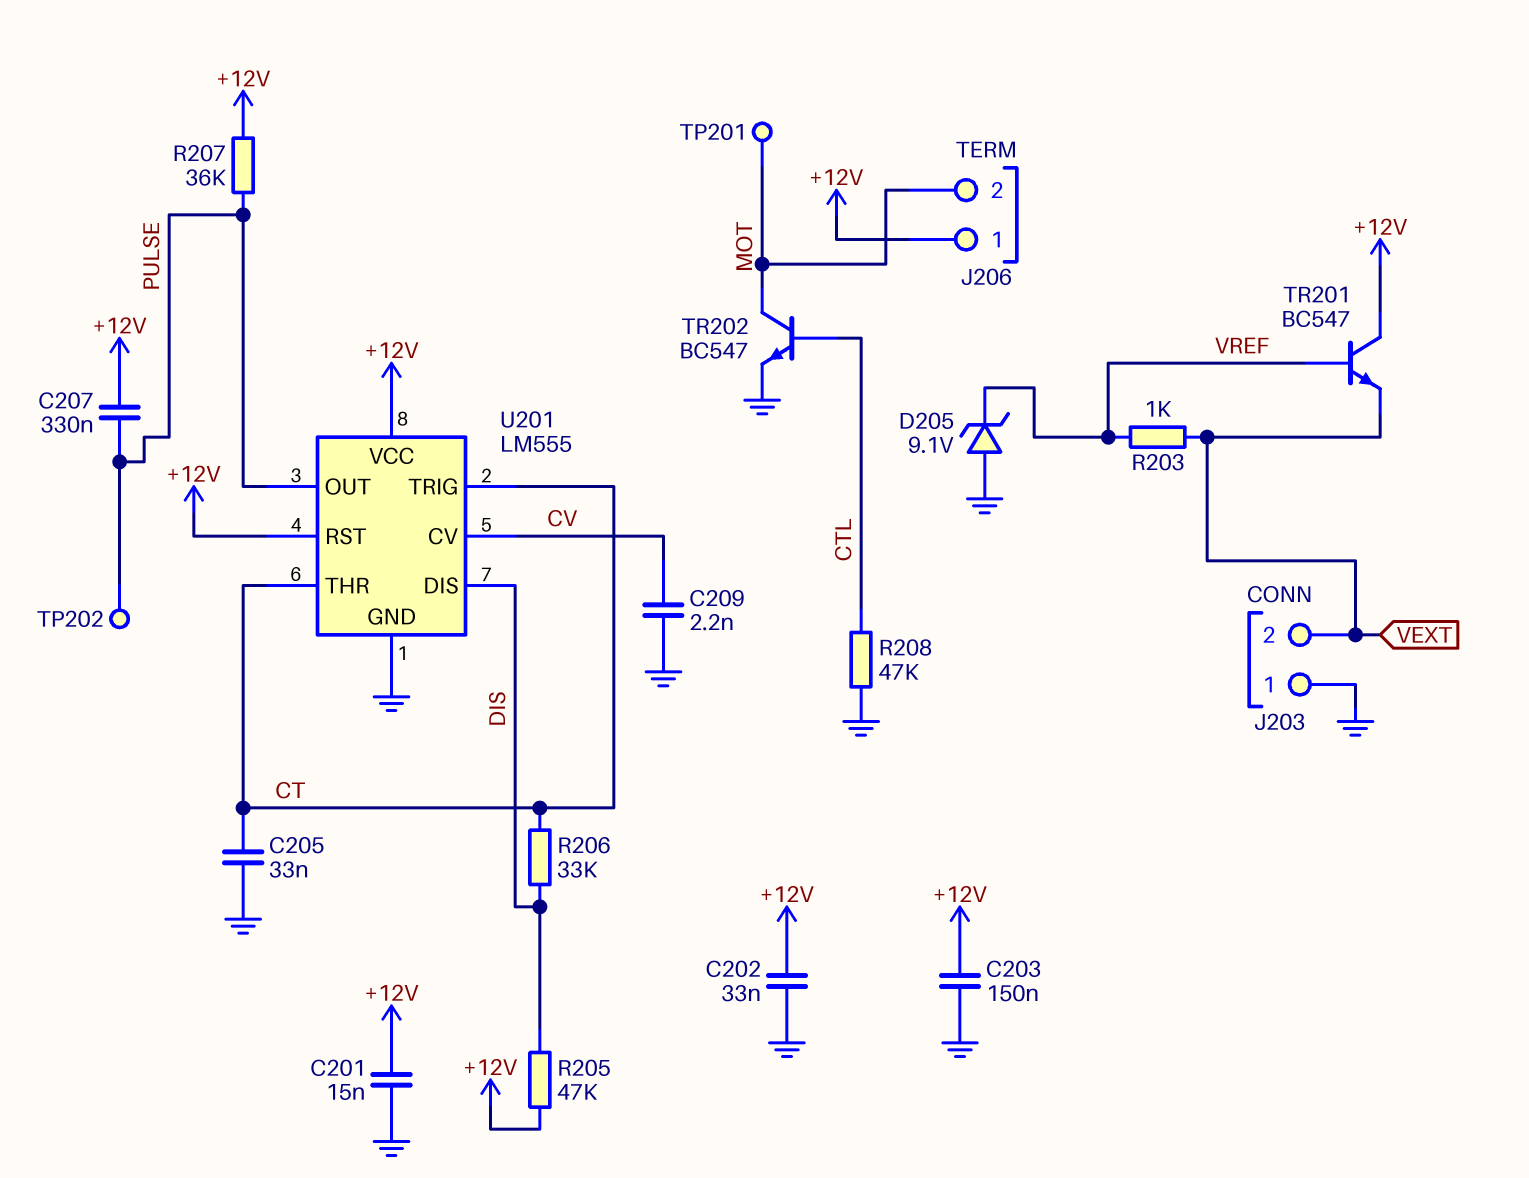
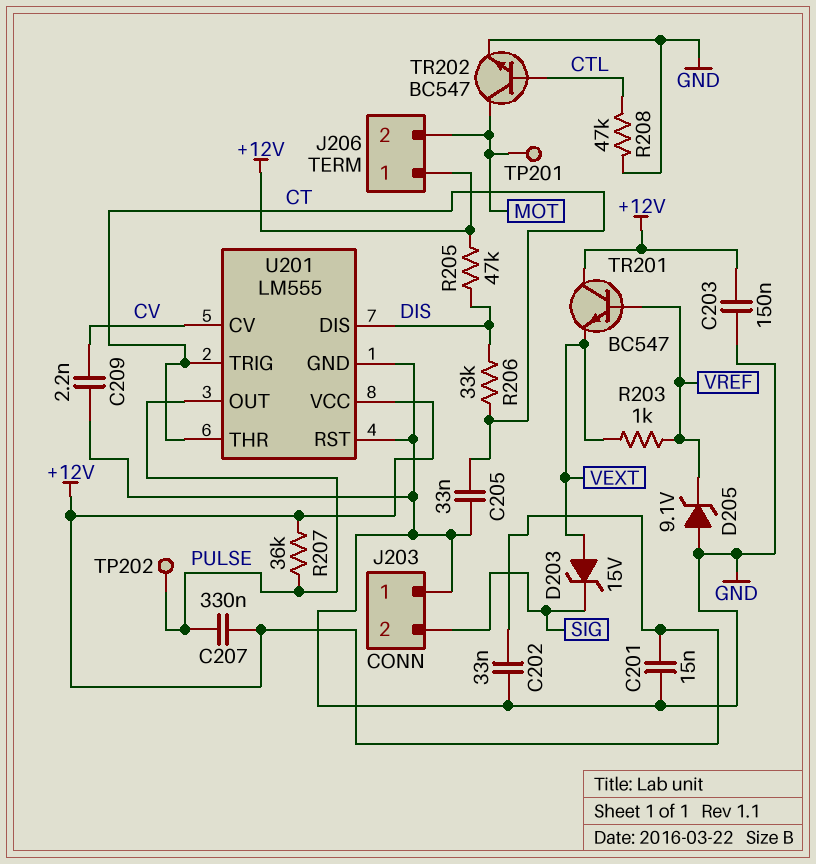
D203: none -> zener 15V (A VEXT, K SIG)
J203 pin 2: VEXT -> SIG
U201 pin RST: +12V -> GND

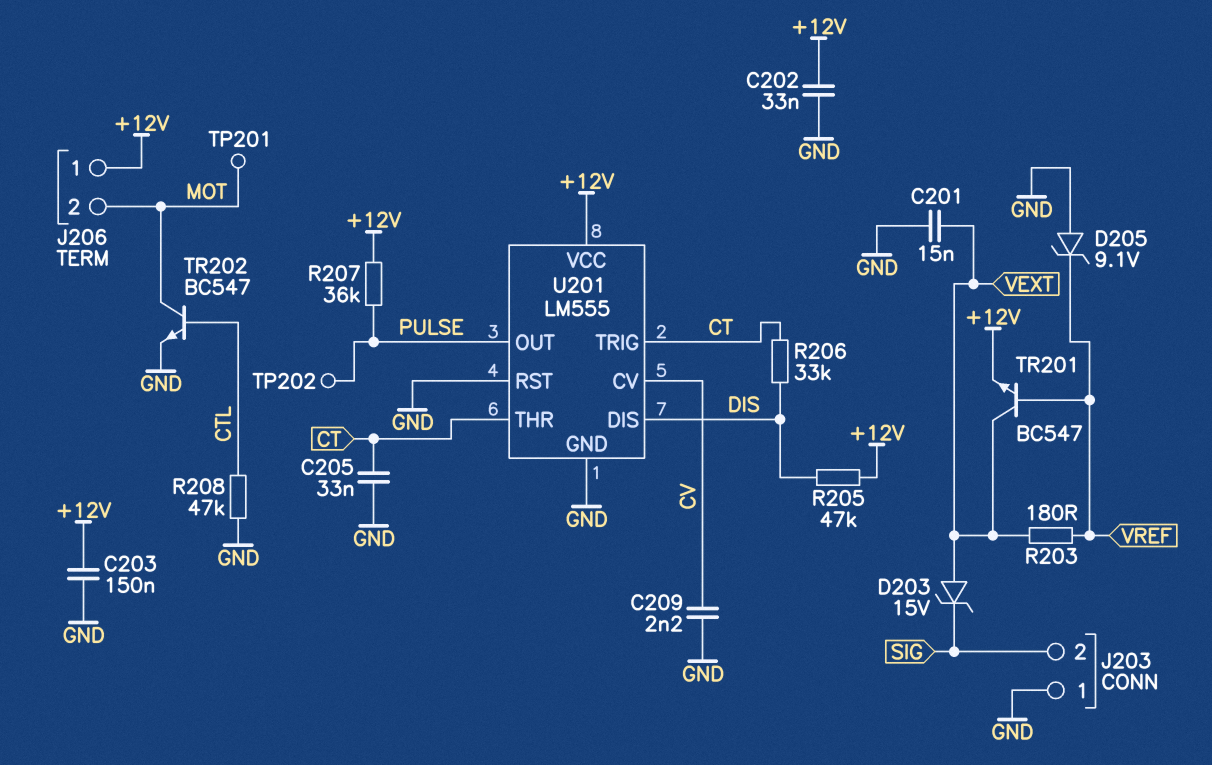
C201: 15nF (+12V, GND) -> 15nF (GND, VEXT)
C207: 330nF (+12V, PULSE) -> none
R203: 1k (VEXT, VREF) -> 180 (VEXT, VREF)
TR201: NPN BC547 (B VREF, C +12V, E VEXT) -> NPN BC547 (B VREF, C VEXT, E +12V)

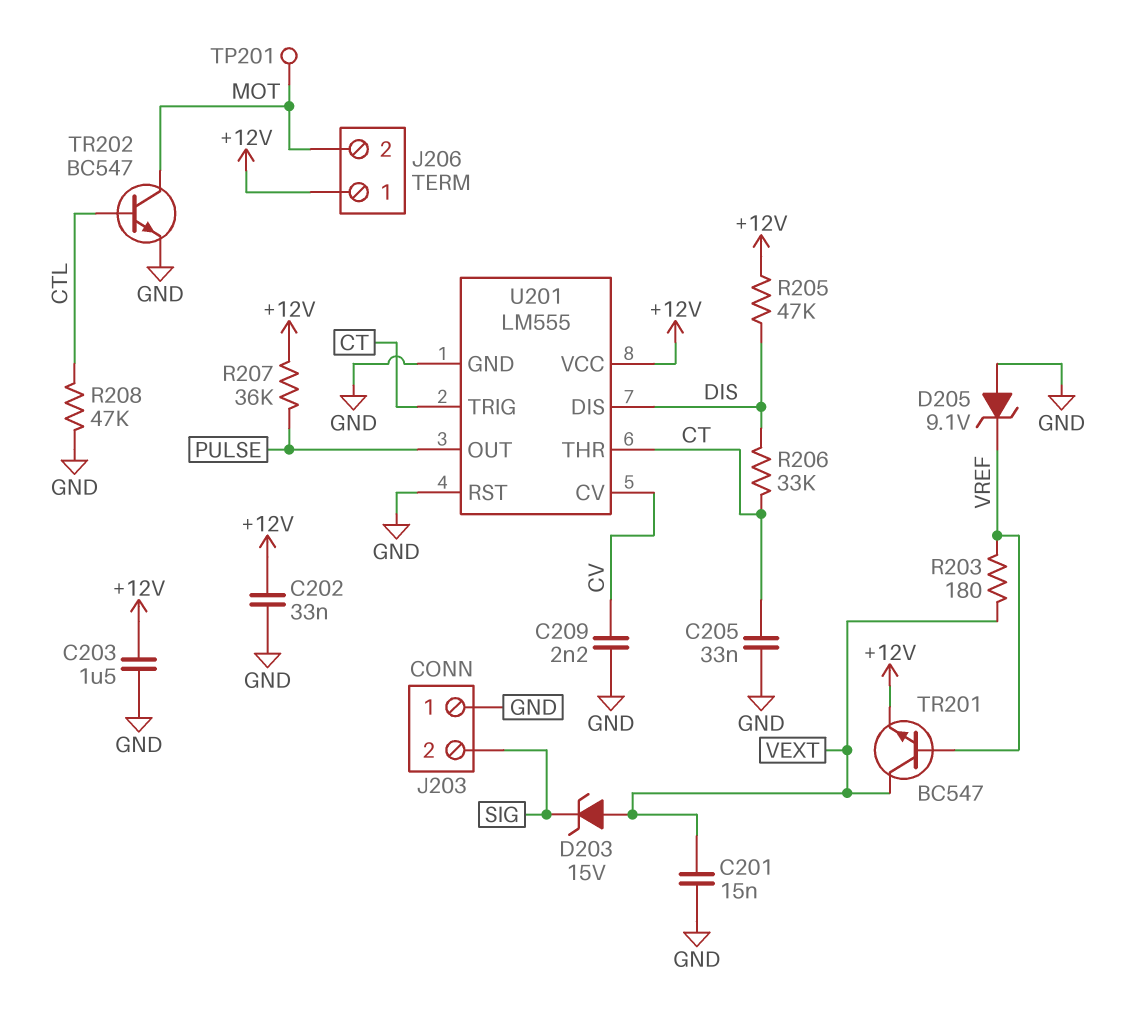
C203: 150nF (+12V, GND) -> 1.5uF (+12V, GND)
TP202: test point (PULSE) -> none

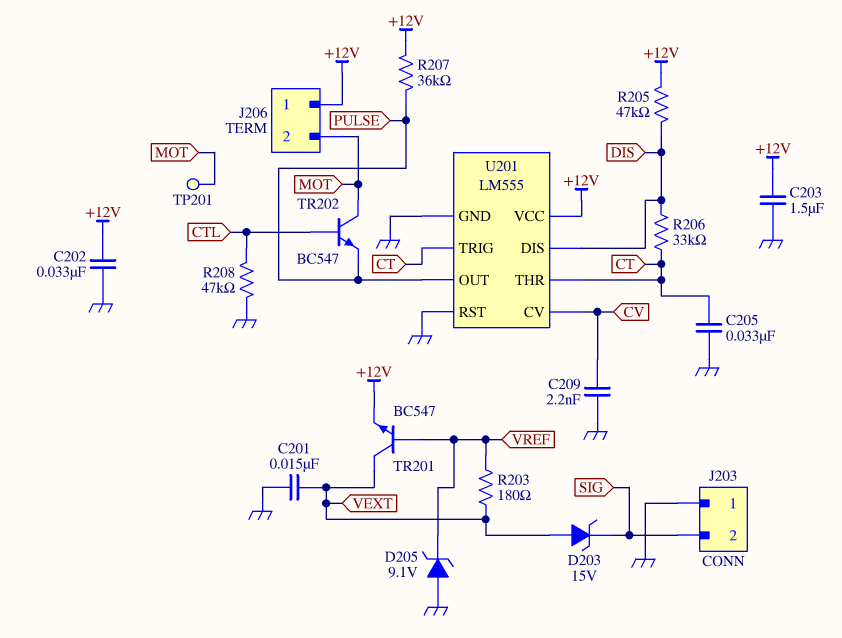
TR202: NPN BC547 (B CTL, C MOT, E GND) -> NPN BC547 (B CTL, C MOT, E PULSE)

